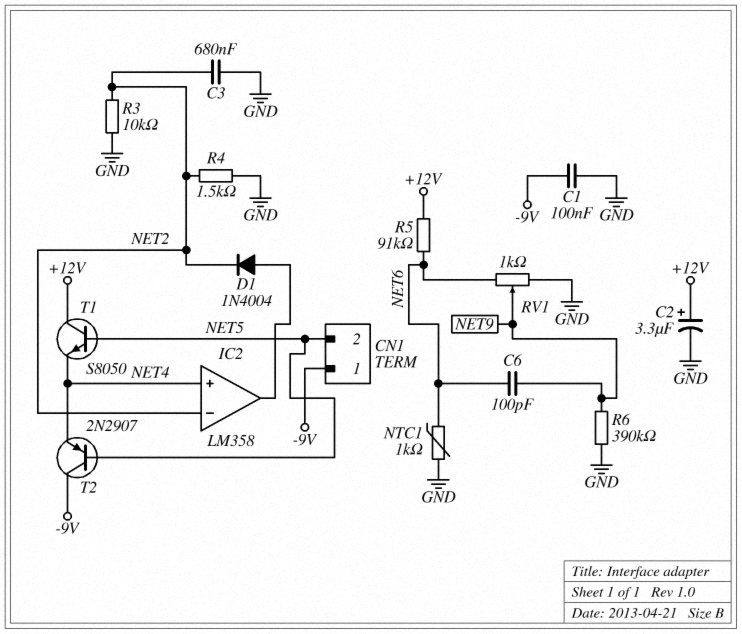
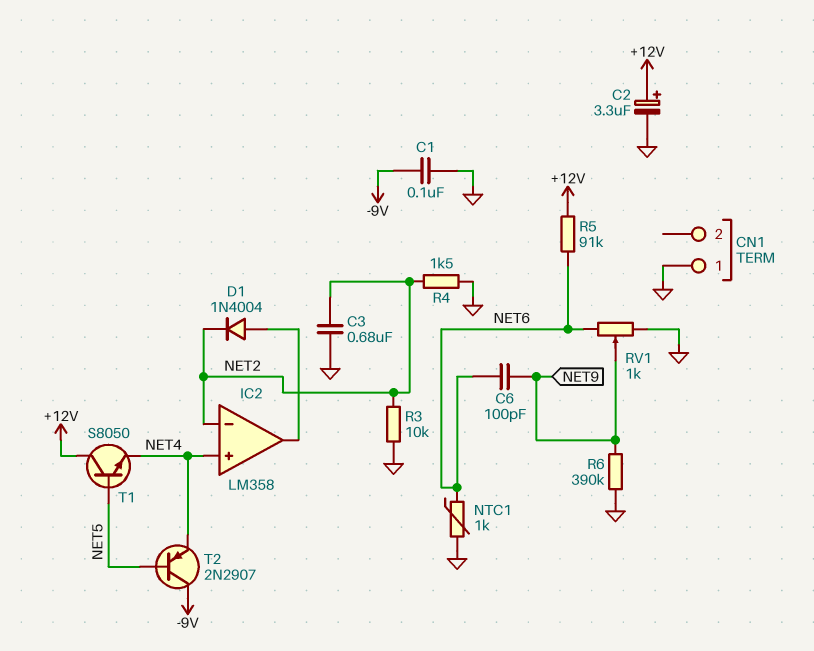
CN1 pin 1: -9V -> GND
CN1 pin 2: NET5 -> none

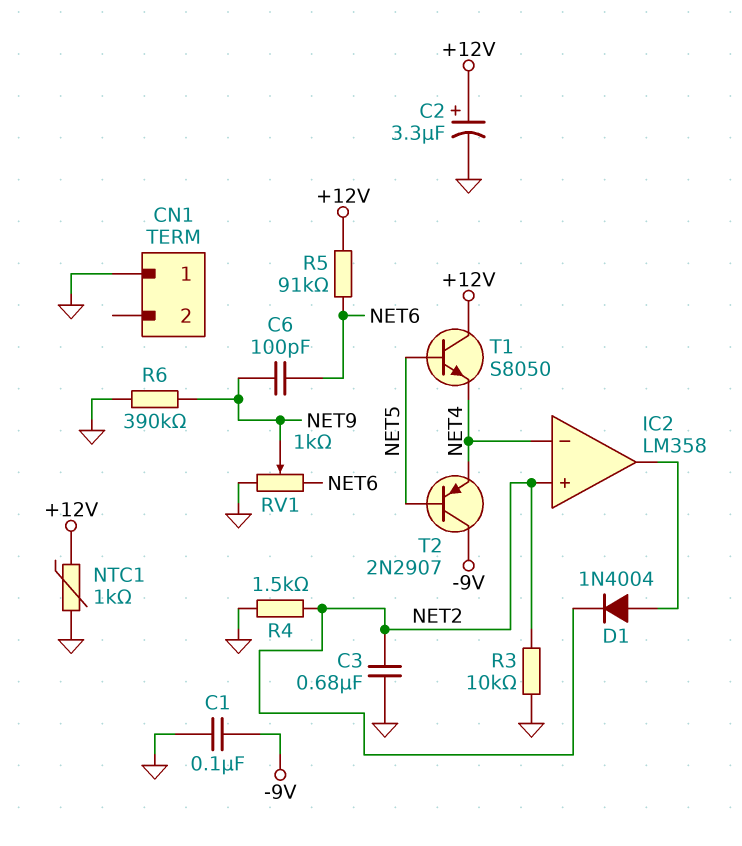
IC2 pin in+: NET4 -> NET2
IC2 pin in-: NET2 -> NET4
NTC1: 1k (GND, NET6) -> 1k (+12V, GND)

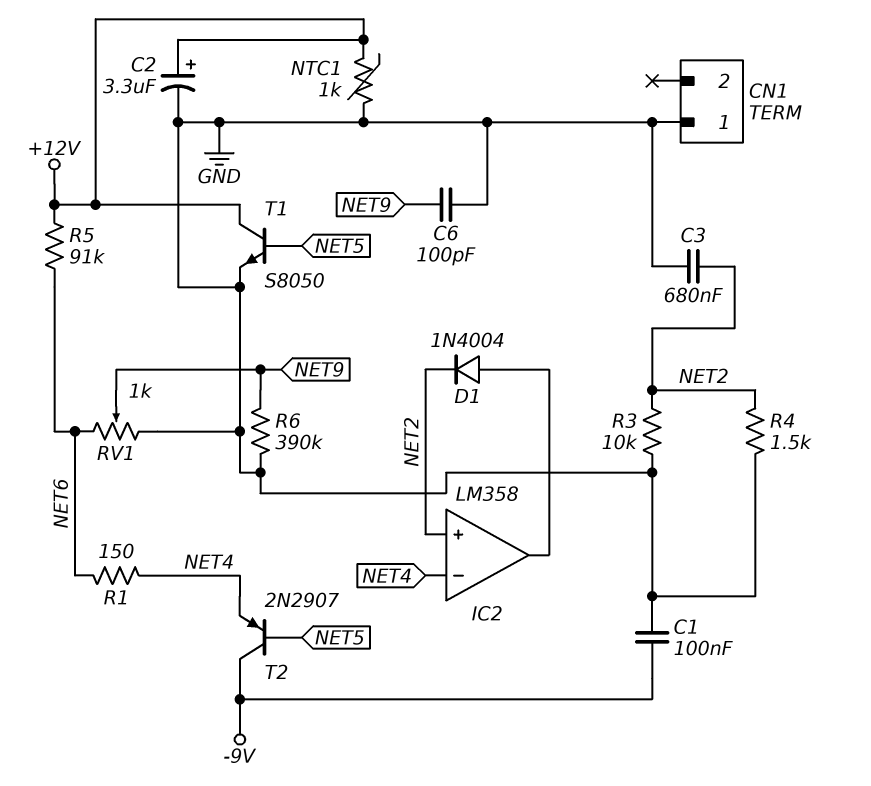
C6: 100pF (NET6, NET9) -> 100pF (GND, NET9)
R1: none -> 150 (NET4, NET6)
T1: NPN S8050 (B NET5, C +12V, E NET4) -> NPN S8050 (B NET5, C +12V, E GND)

